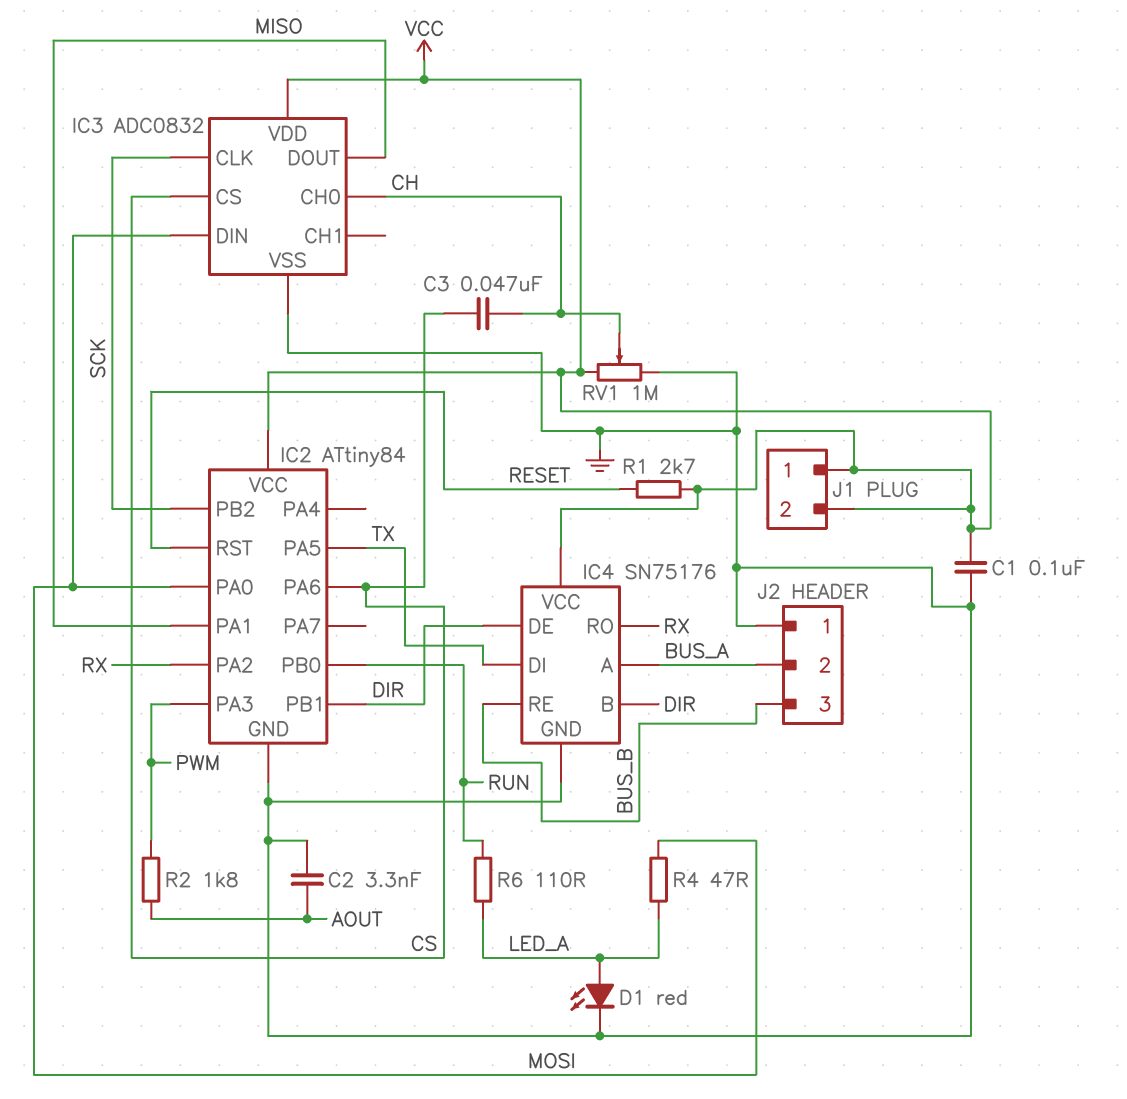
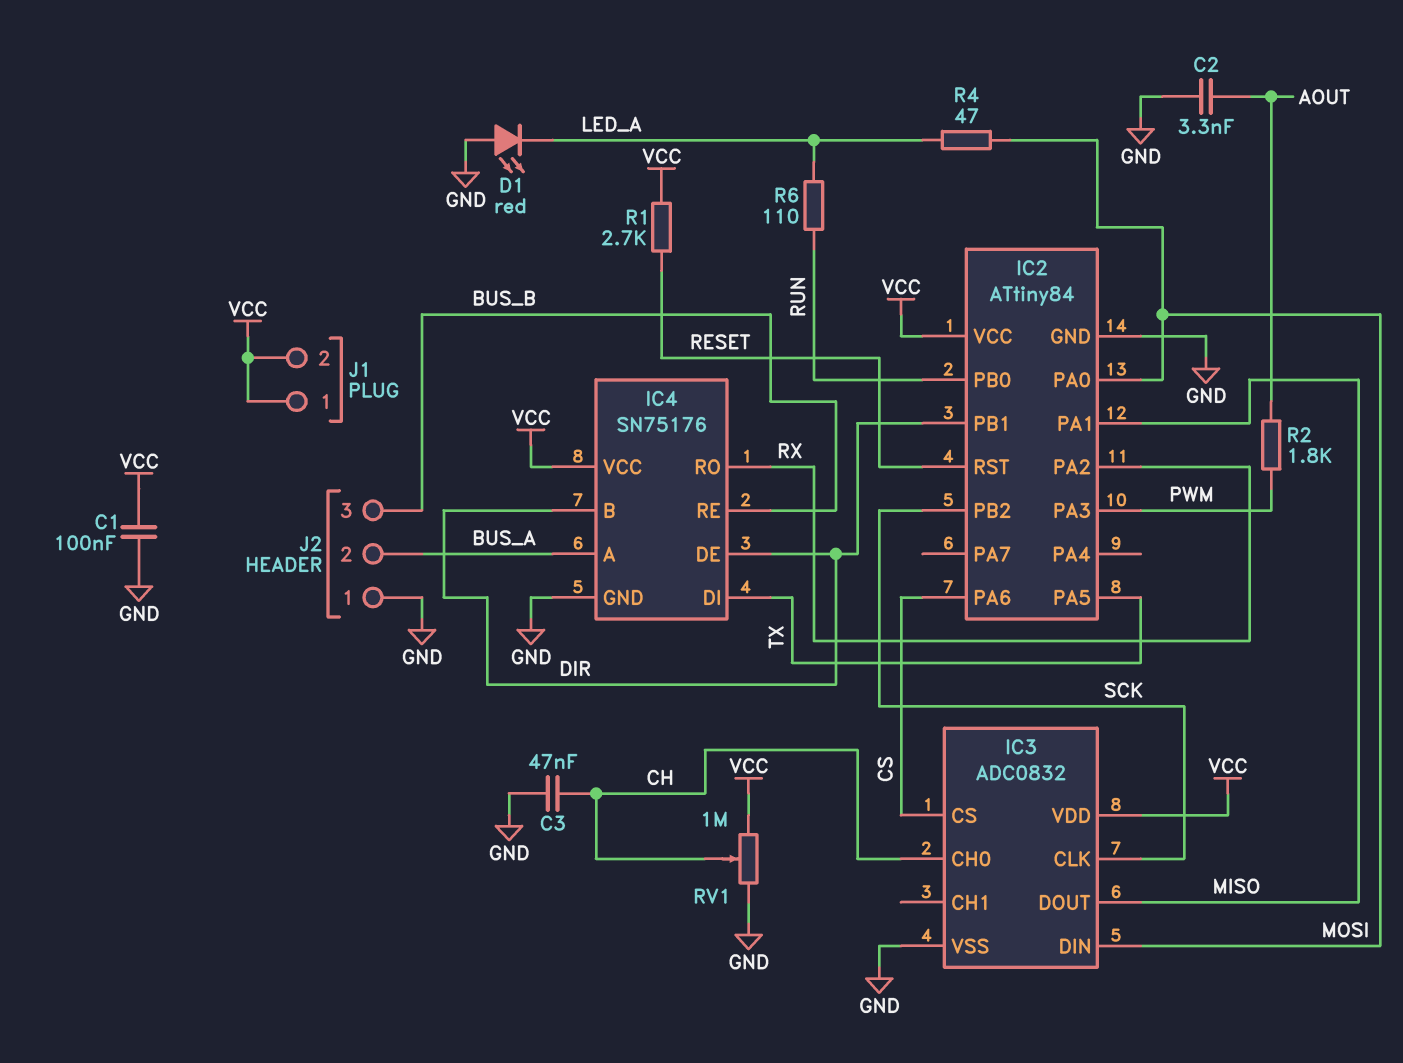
C3: 47nF (CH, CS) -> 47nF (CH, GND)
D1: LED red (A LED_A, K GND) -> LED red (A GND, K LED_A)

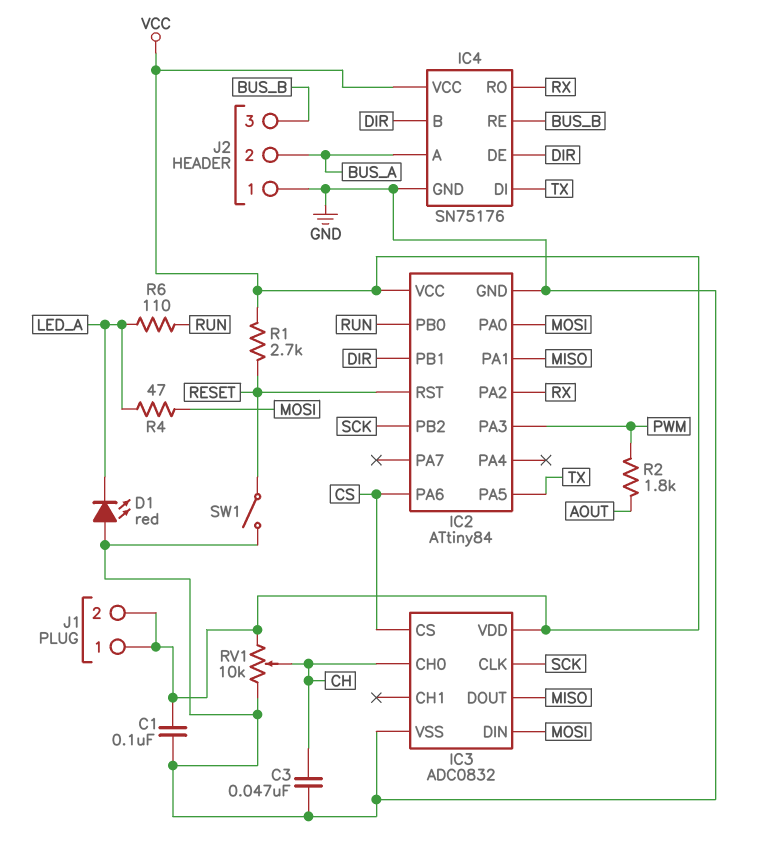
C2: 3.3nF (AOUT, GND) -> none
RV1: 1M (GND, VCC, wiper CH) -> 10k (GND, VCC, wiper CH)
SW1: none -> switch (GND, RESET)

